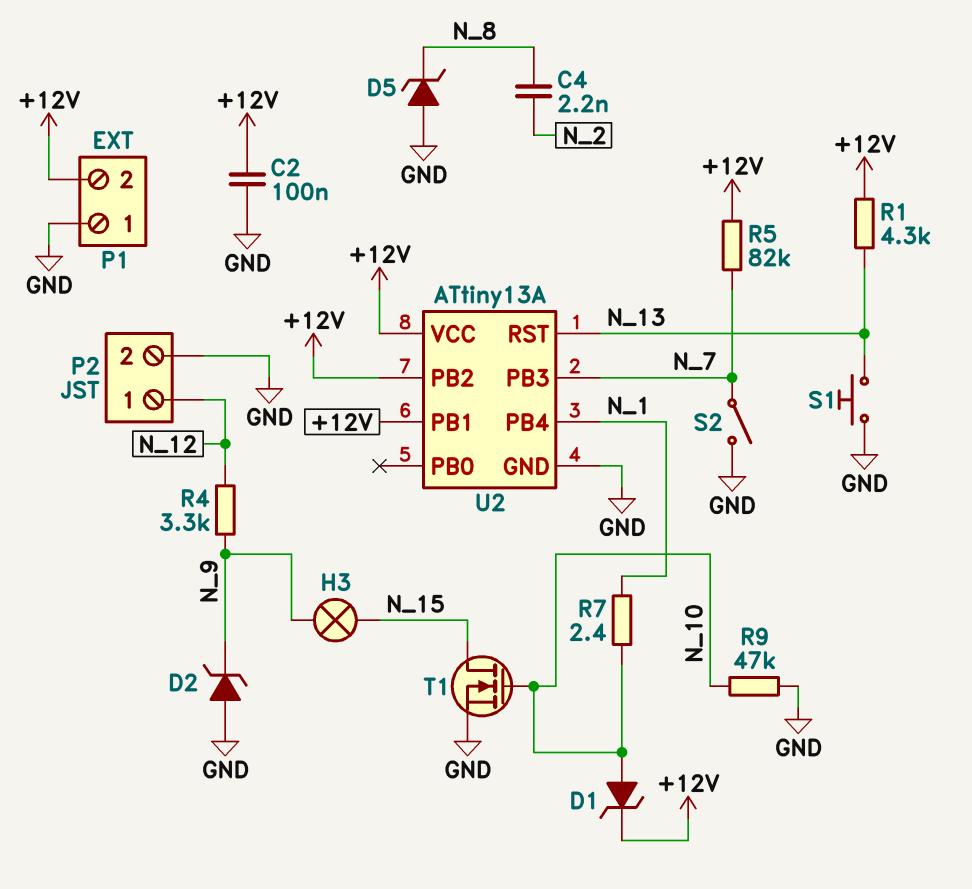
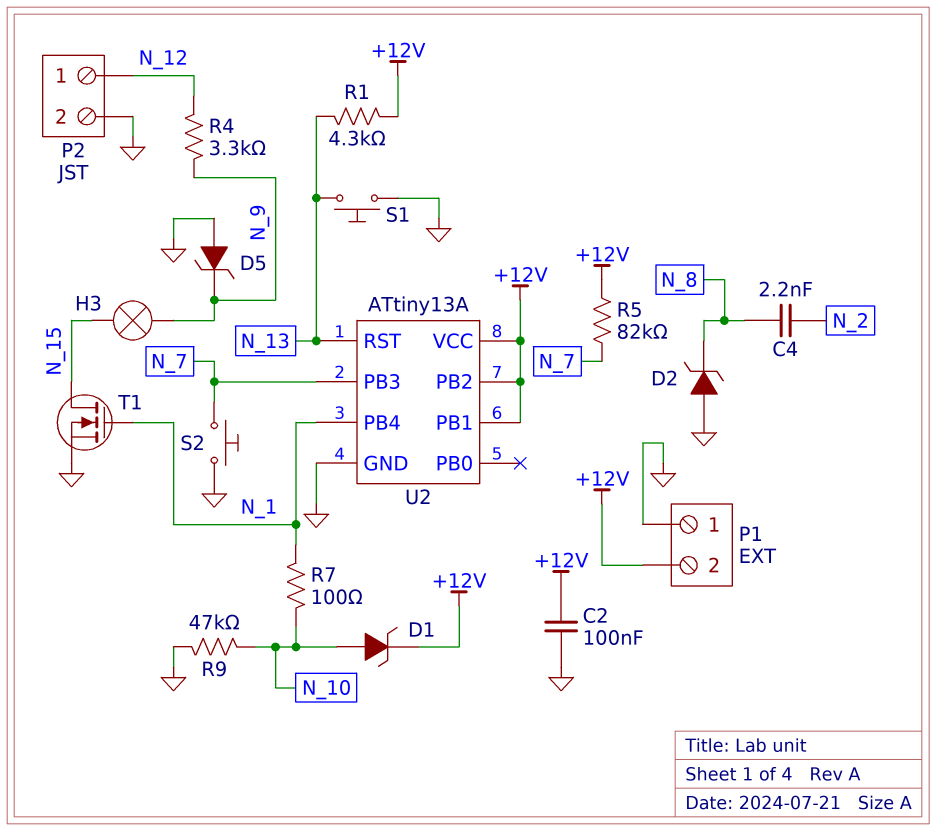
D2: zener (A GND, K N_9) -> zener (A GND, K N_8)
D5: zener (A GND, K N_8) -> zener (A GND, K N_9)
R7: 2.4 (N_1, N_10) -> 100 (N_1, N_10)
S2: switch (GND, N_7) -> button (GND, N_7)
T1: NMOS (G N_10, D N_15, S GND) -> NMOS (G N_1, D N_15, S GND)

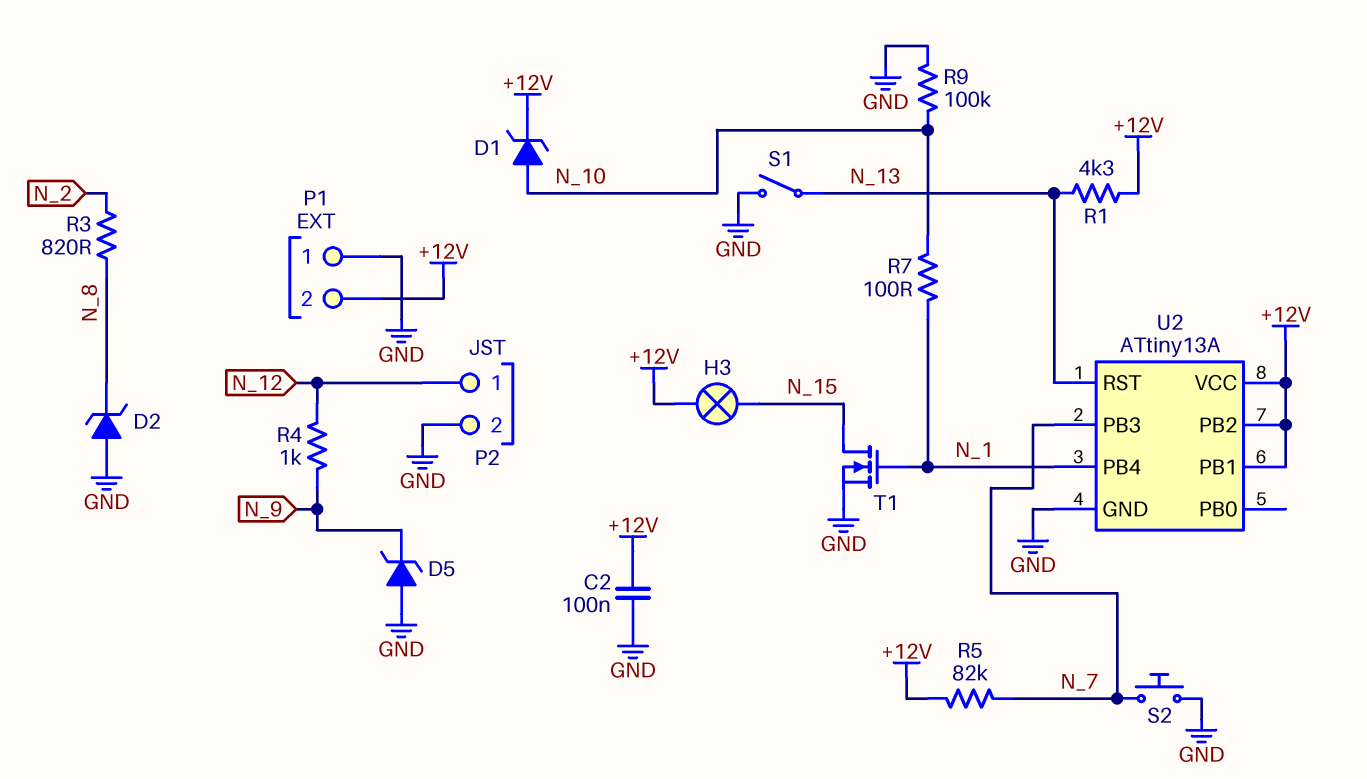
C4: 2.2nF (N_2, N_8) -> none
H3: lamp (N_9, N_15) -> lamp (+12V, N_15)
R3: none -> 820 (N_2, N_8)
R4: 3.3k (N_9, N_12) -> 1k (N_9, N_12)
R9: 47k (GND, N_10) -> 100k (GND, N_10)
S1: button (GND, N_13) -> switch (GND, N_13)

